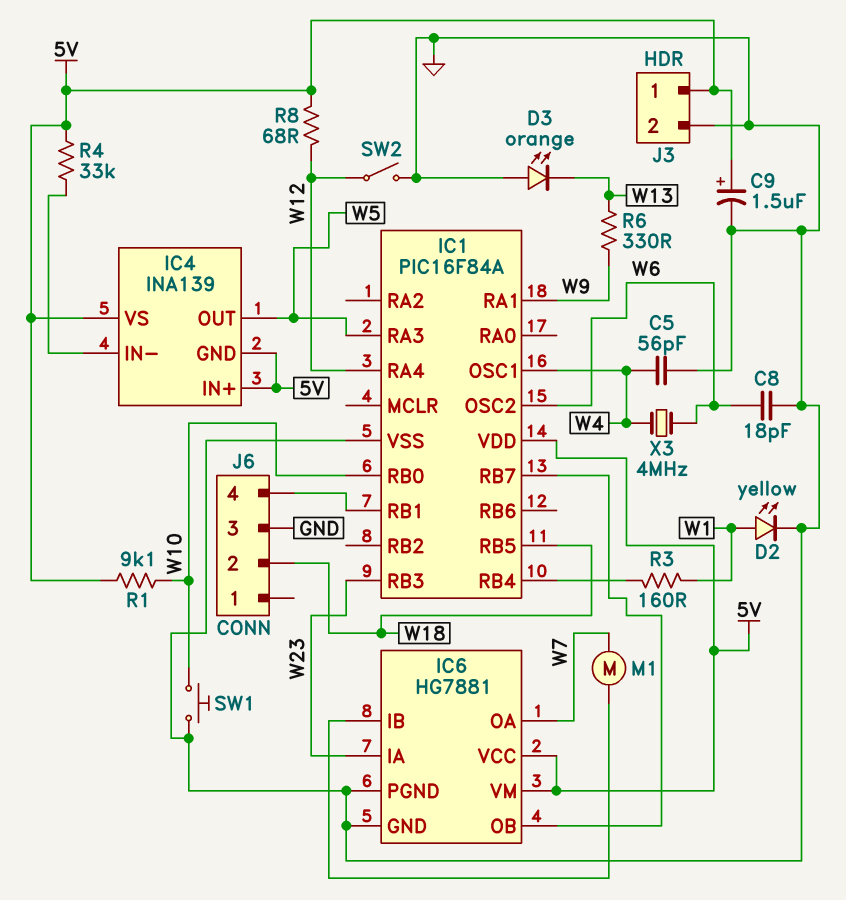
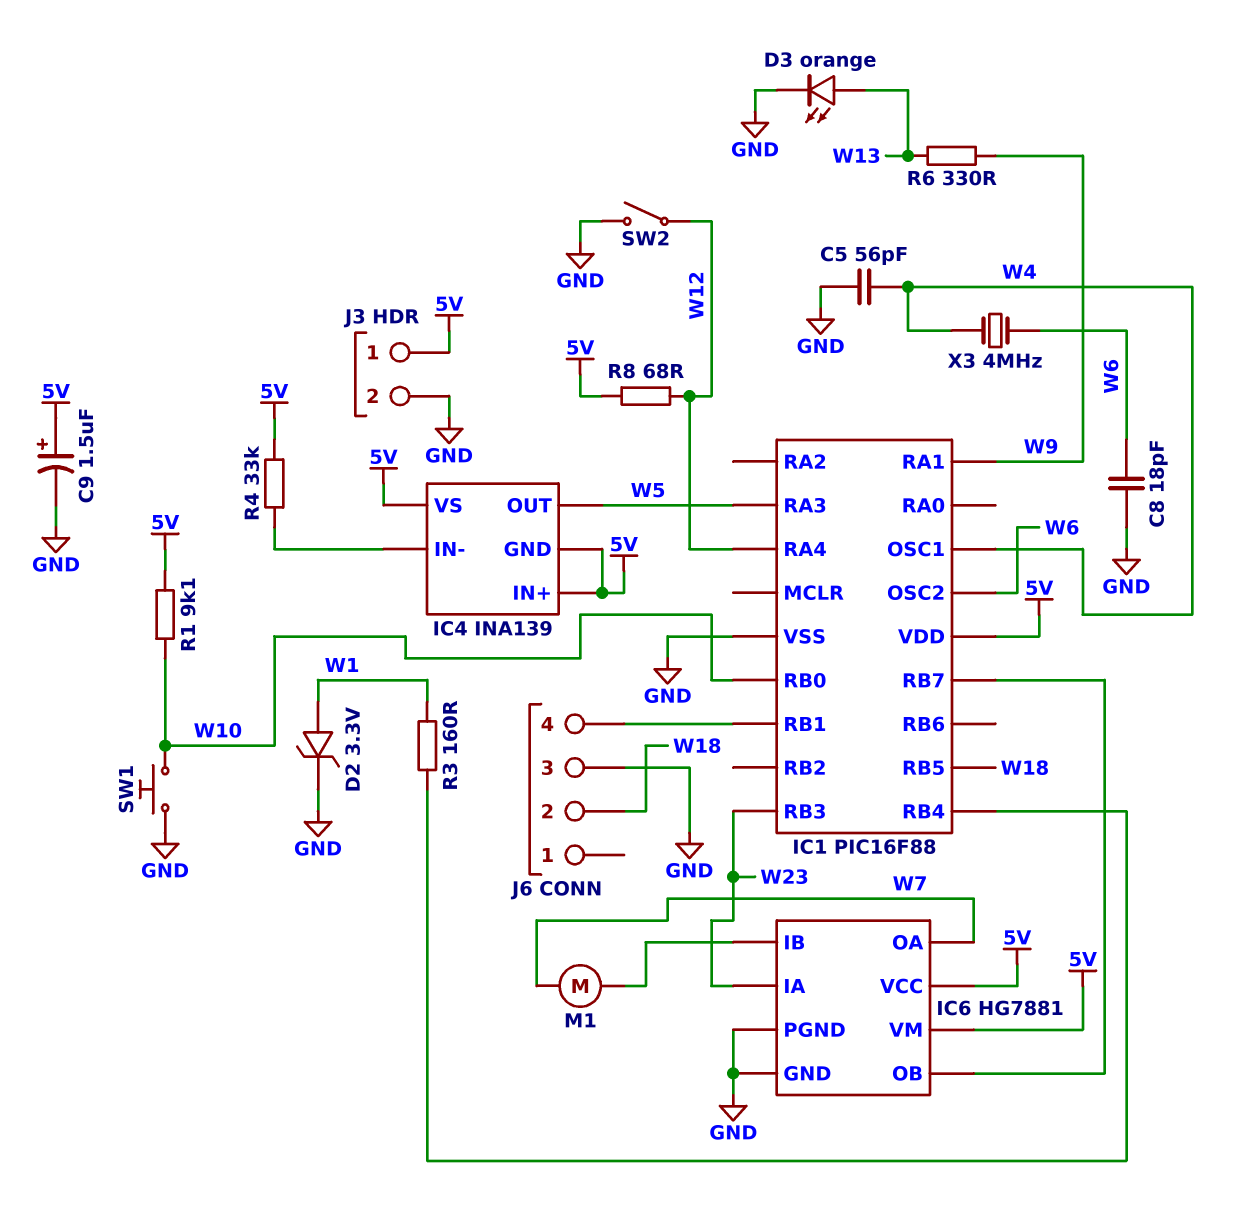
D2: LED yellow (A W1, K GND) -> zener 3.3V (A W1, K GND)
D3: LED orange (A GND, K W13) -> LED orange (A W13, K GND)
IC1: PIC16F84A -> PIC16F88

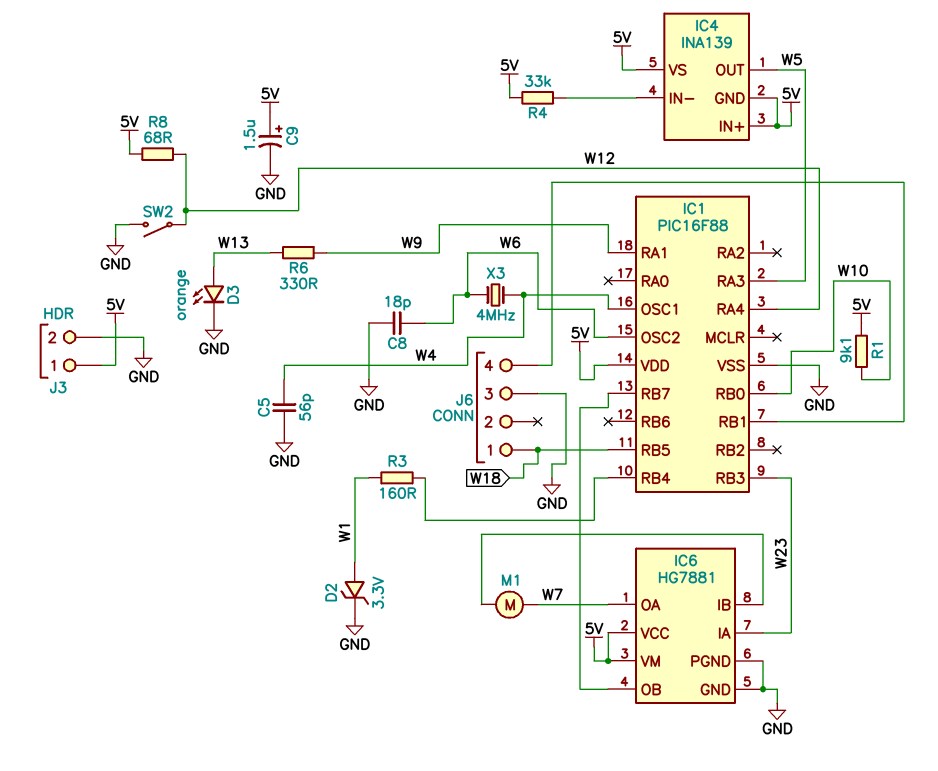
J6 pin 1: none -> W18
J6 pin 2: W18 -> none
SW1: button (GND, W10) -> none

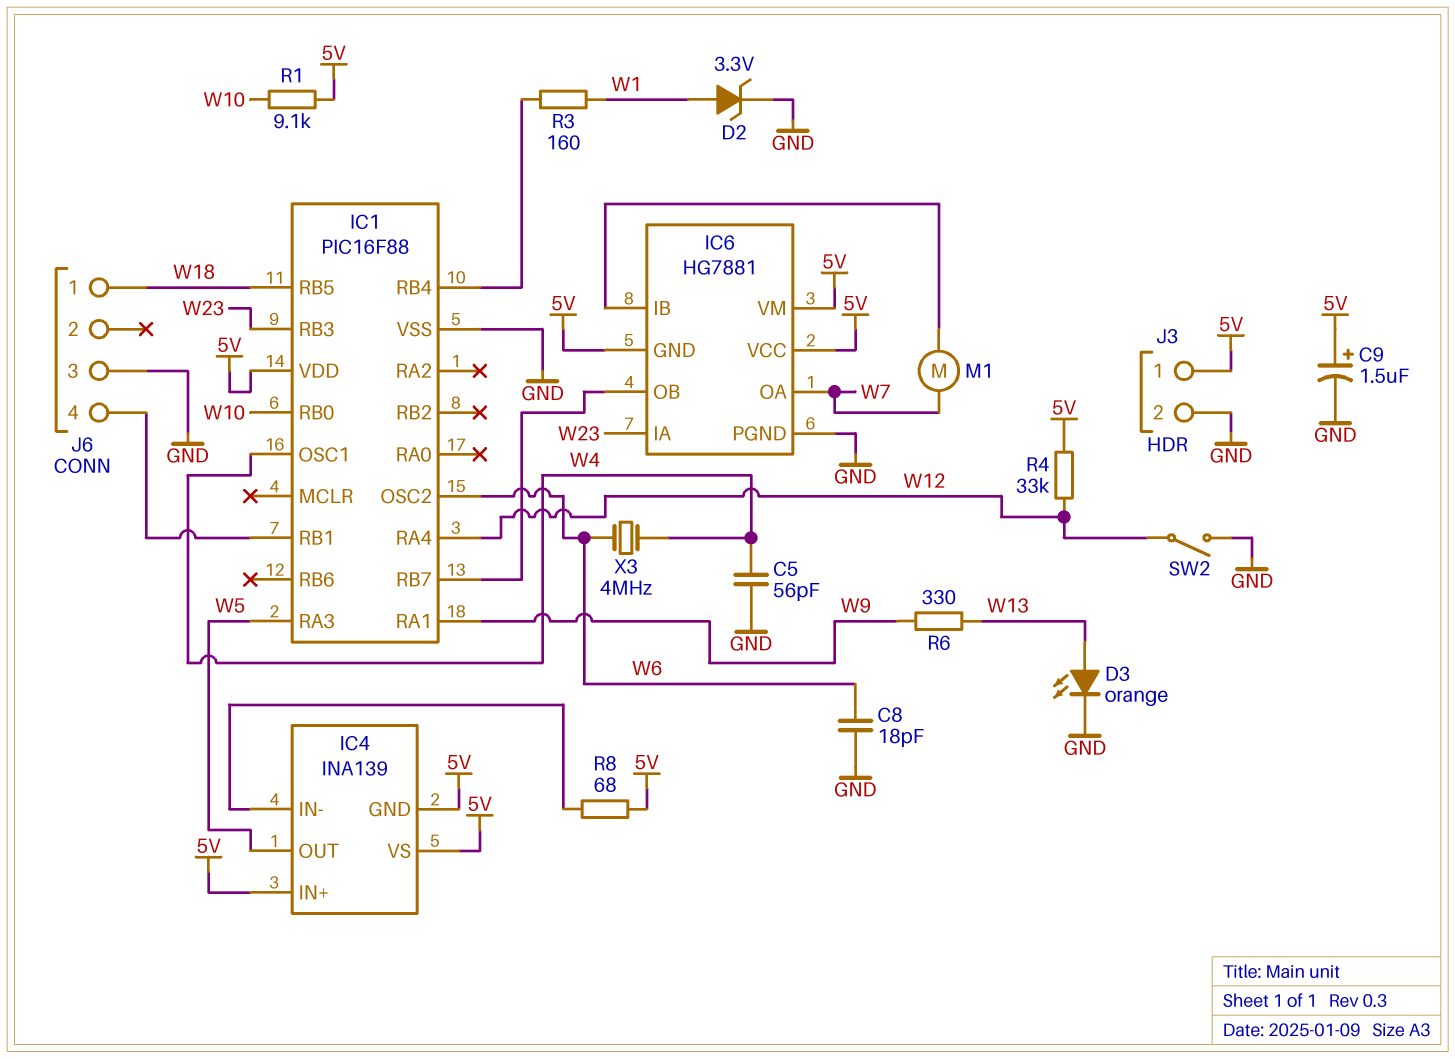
IC6 pin GND: GND -> 5V
R4: 33k (5V, IC4/IN-) -> 33k (5V, W12)
R8: 68 (5V, W12) -> 68 (5V, IC4/IN-)

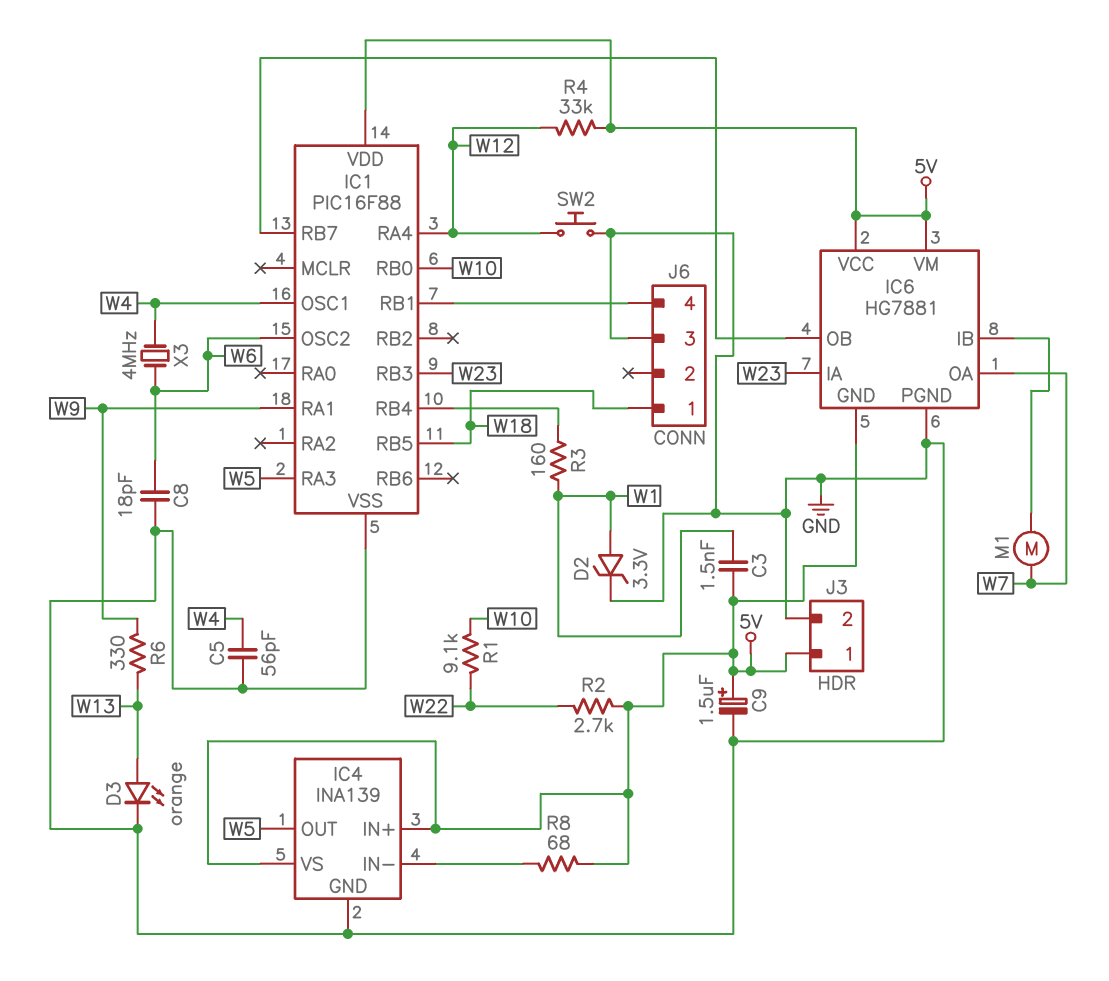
C3: none -> 1.5nF (5V, W1)
IC4 pin GND: 5V -> GND
R1: 9.1k (5V, W10) -> 9.1k (W10, W22)
R2: none -> 2.7k (5V, W22)
SW2: switch (GND, W12) -> button (GND, W12)

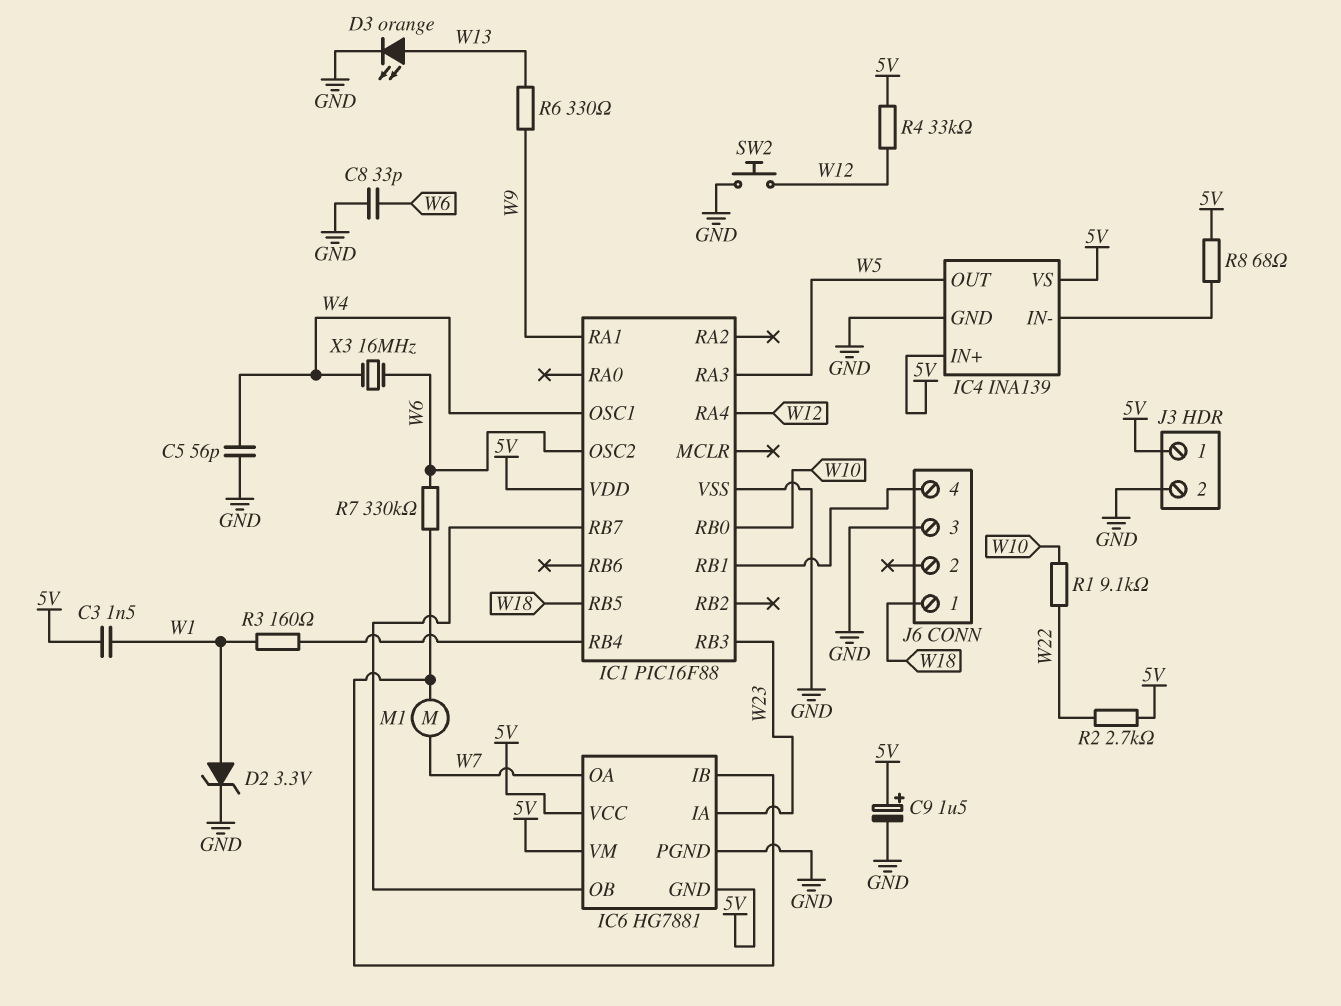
C8: 18pF (GND, W6) -> 33pF (GND, W6)
R7: none -> 330k (IC6/IB, W6)
X3: 4MHz (W4, W6) -> 16MHz (W4, W6)

